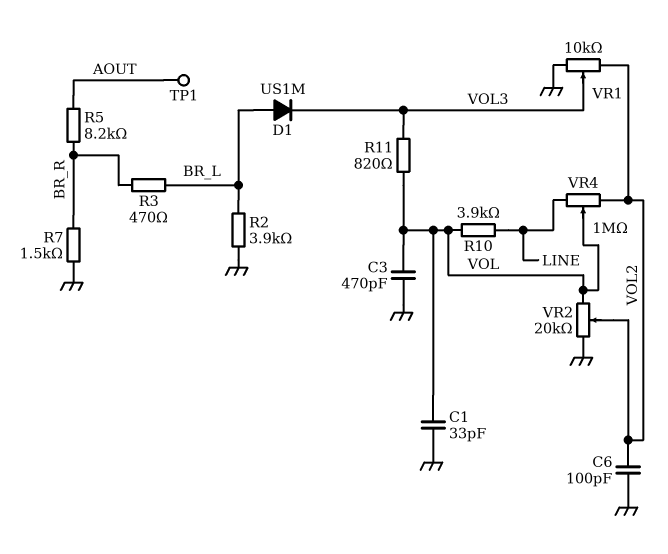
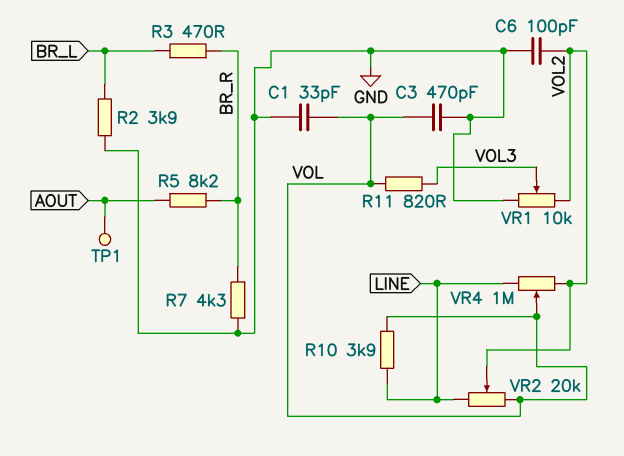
D1: diode US1M (A BR_L, K VOL3) -> none
R7: 1.5k (BR_R, GND) -> 4.3k (BR_R, GND)
VR2: 20k (GND, VOL, wiper VOL2) -> 20k (LINE, VOL, wiper VOL2)

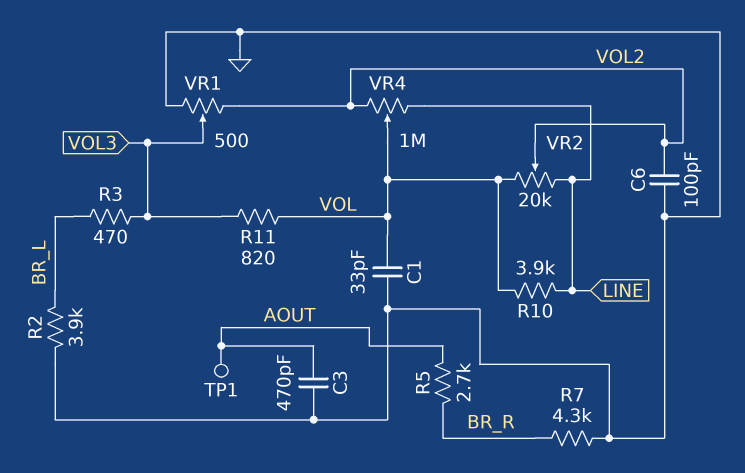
C3: 470pF (GND, VOL) -> 470pF (AOUT, GND)
R3: 470 (BR_L, BR_R) -> 470 (BR_L, VOL3)
R5: 8.2k (AOUT, BR_R) -> 2.7k (AOUT, BR_R)
VR1: 10k (GND, VOL2, wiper VOL3) -> 500 (GND, VOL2, wiper VOL3)

